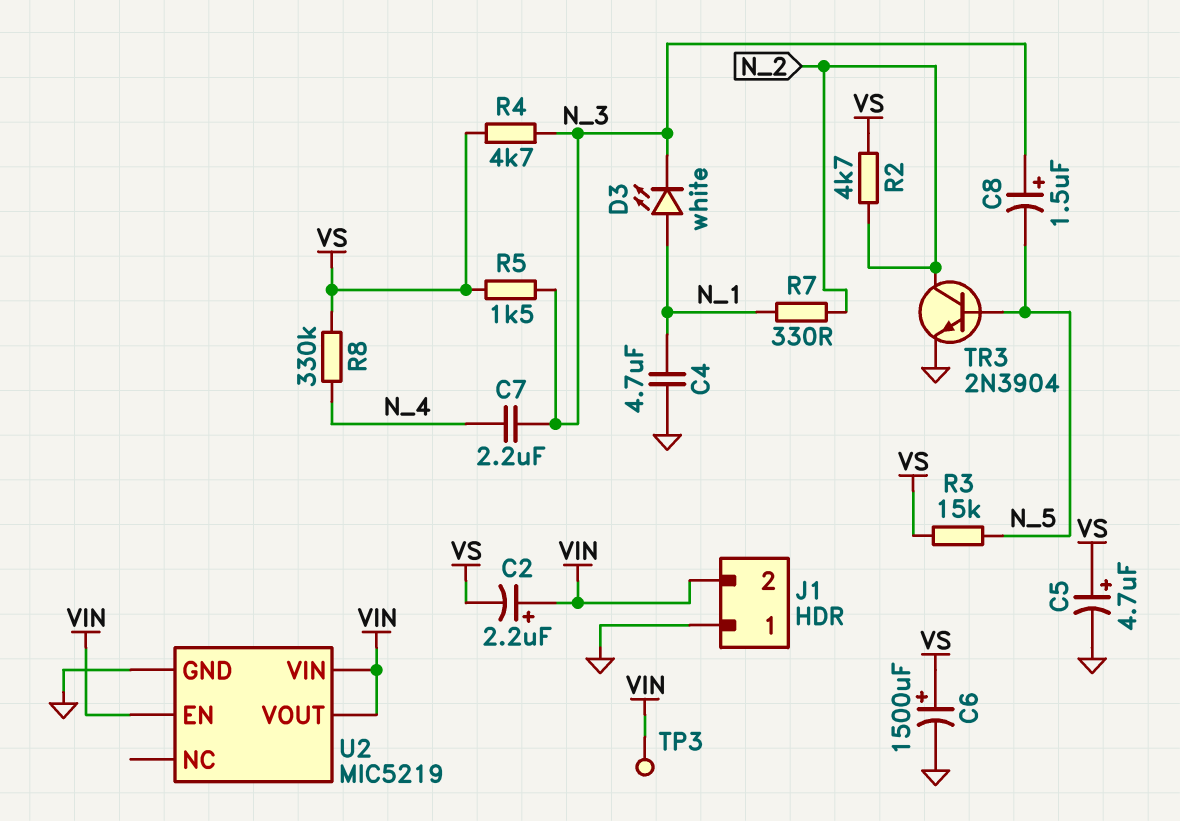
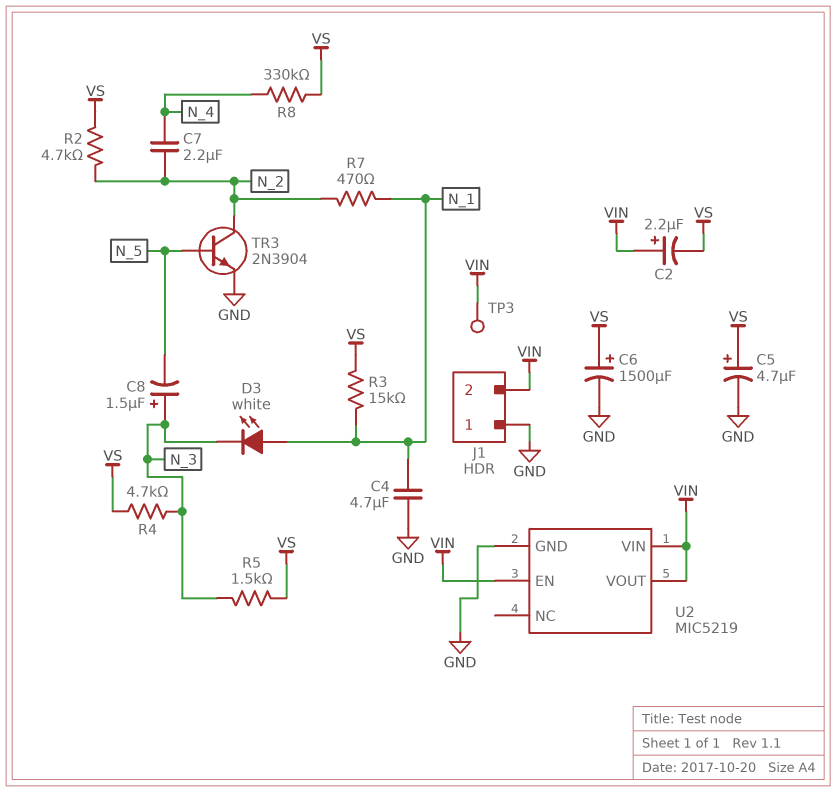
C7: 2.2uF (N_3, N_4) -> 2.2uF (N_2, N_4)
R3: 15k (N_5, VS) -> 15k (N_1, VS)
R7: 330 (N_1, N_2) -> 470 (N_1, N_2)

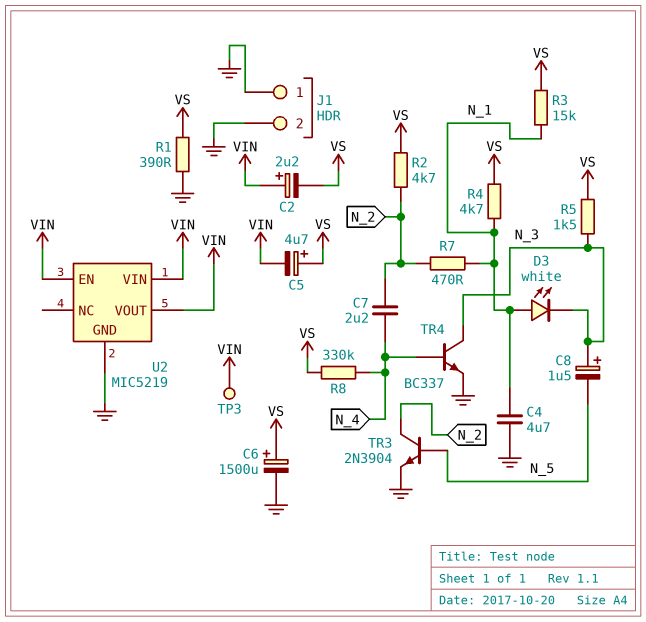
C5: 4.7uF (plus VS, minus GND) -> 4.7uF (plus VS, minus VIN)
J1 pin 2: VIN -> GND
R1: none -> 390 (GND, VS)
R4: 4.7k (N_3, VS) -> 4.7k (N_1, VS)
TR4: none -> NPN BC337 (B N_4, C N_3, E GND)

